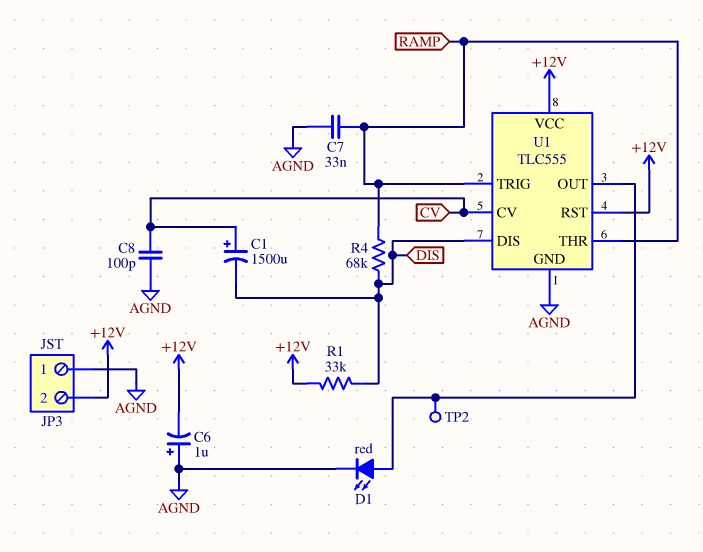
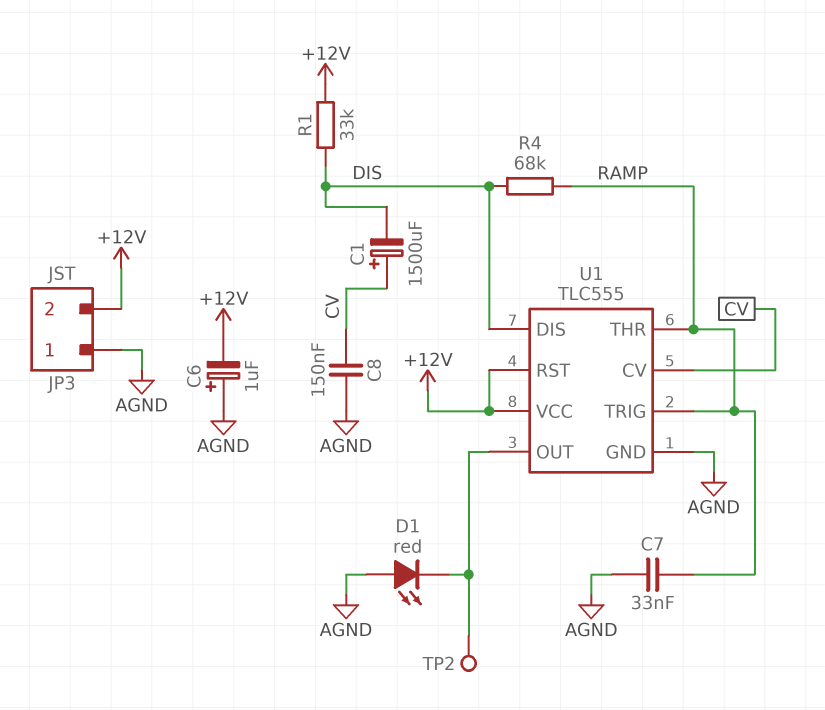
C8: 100pF (AGND, CV) -> 150nF (AGND, CV)
D1: LED red (A U1/OUT, K AGND) -> LED red (A AGND, K U1/OUT)

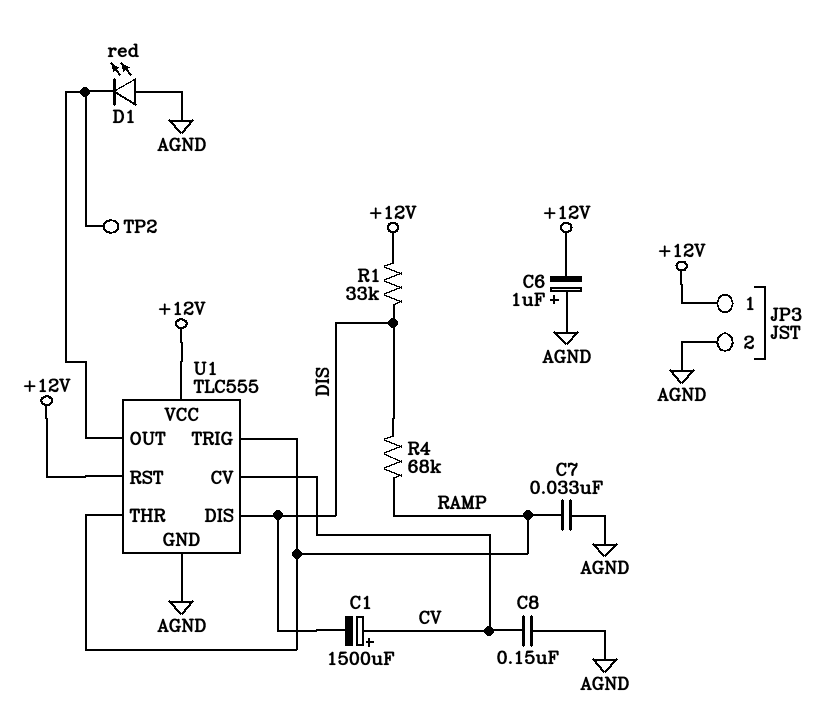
JP3 pin 1: AGND -> +12V
JP3 pin 2: +12V -> AGND

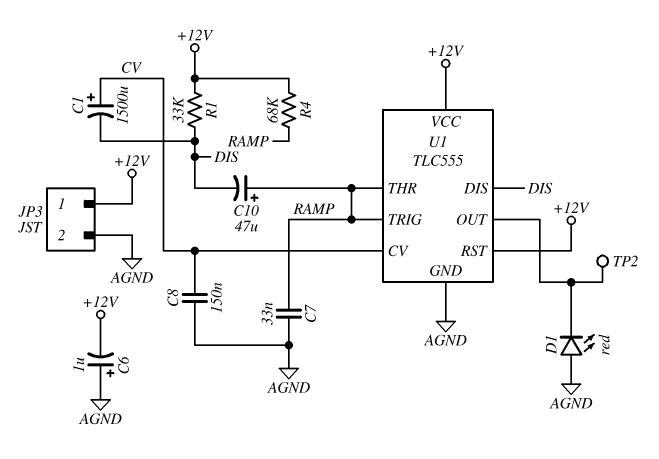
C10: none -> 47uF (plus RAMP, minus DIS)
R4: 68k (DIS, RAMP) -> 68k (+12V, RAMP)

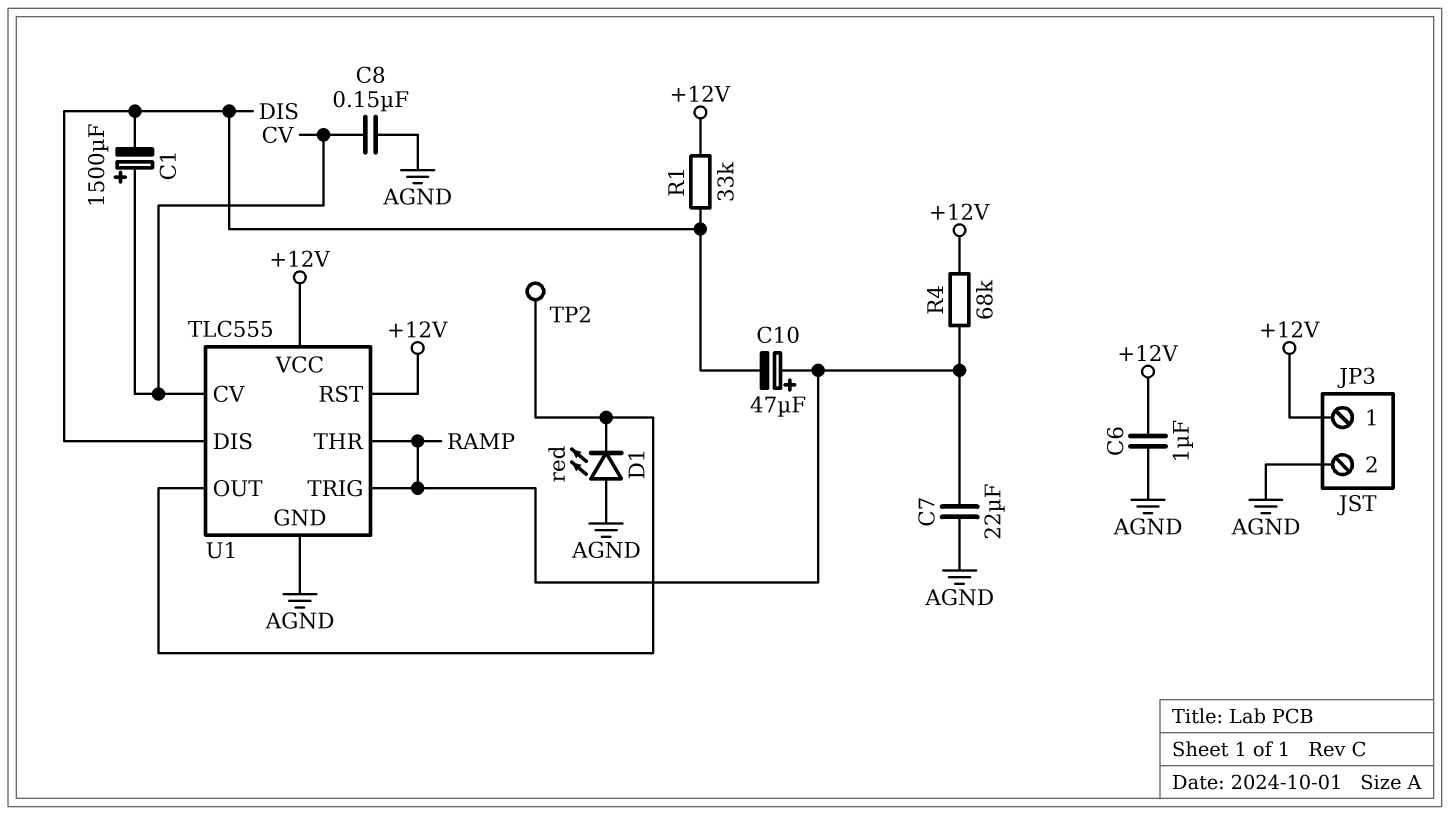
C6: 1uF (plus AGND, minus +12V) -> 1uF (+12V, AGND)
C7: 33nF (AGND, RAMP) -> 22uF (AGND, RAMP)

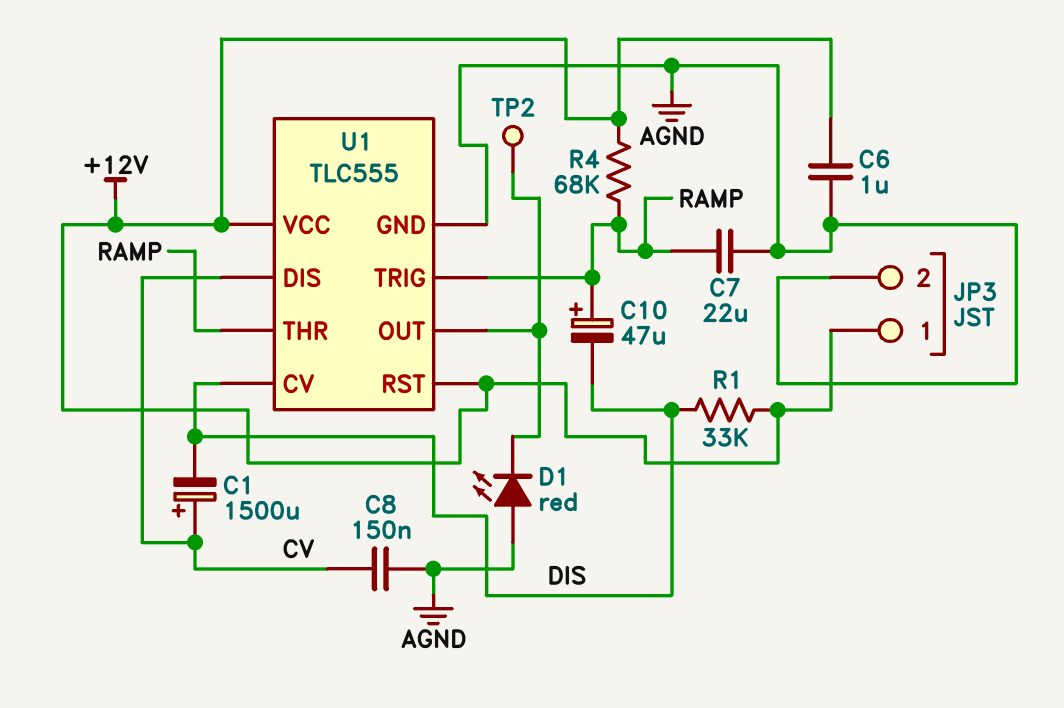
U1 pin CV: CV -> DIS
U1 pin DIS: DIS -> CV

